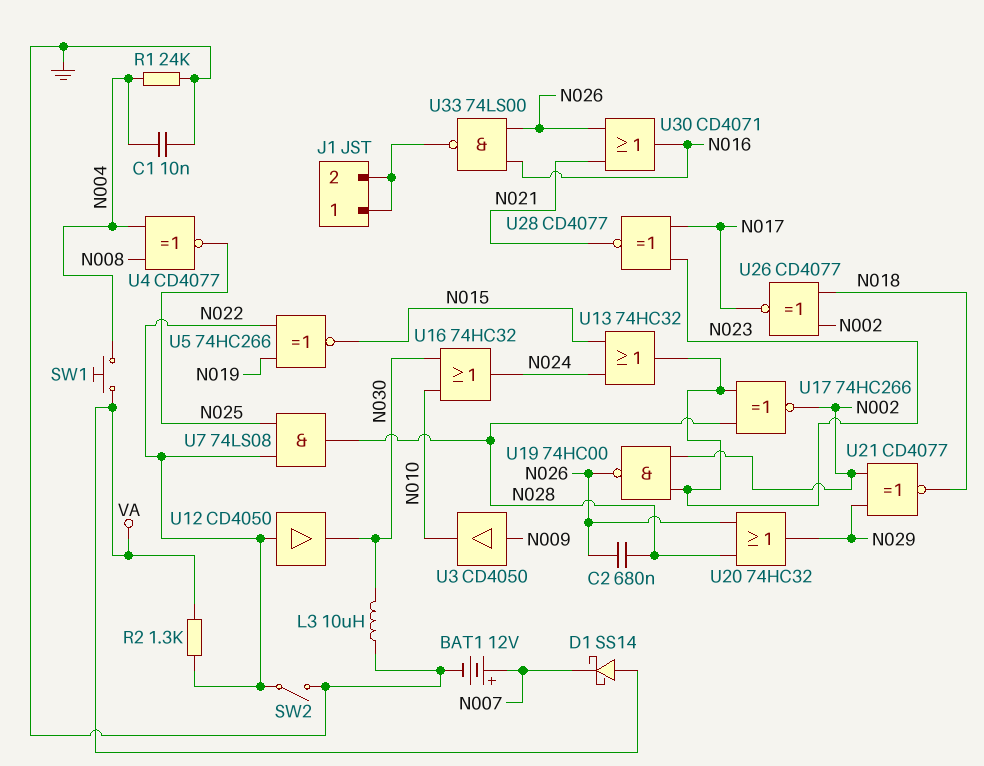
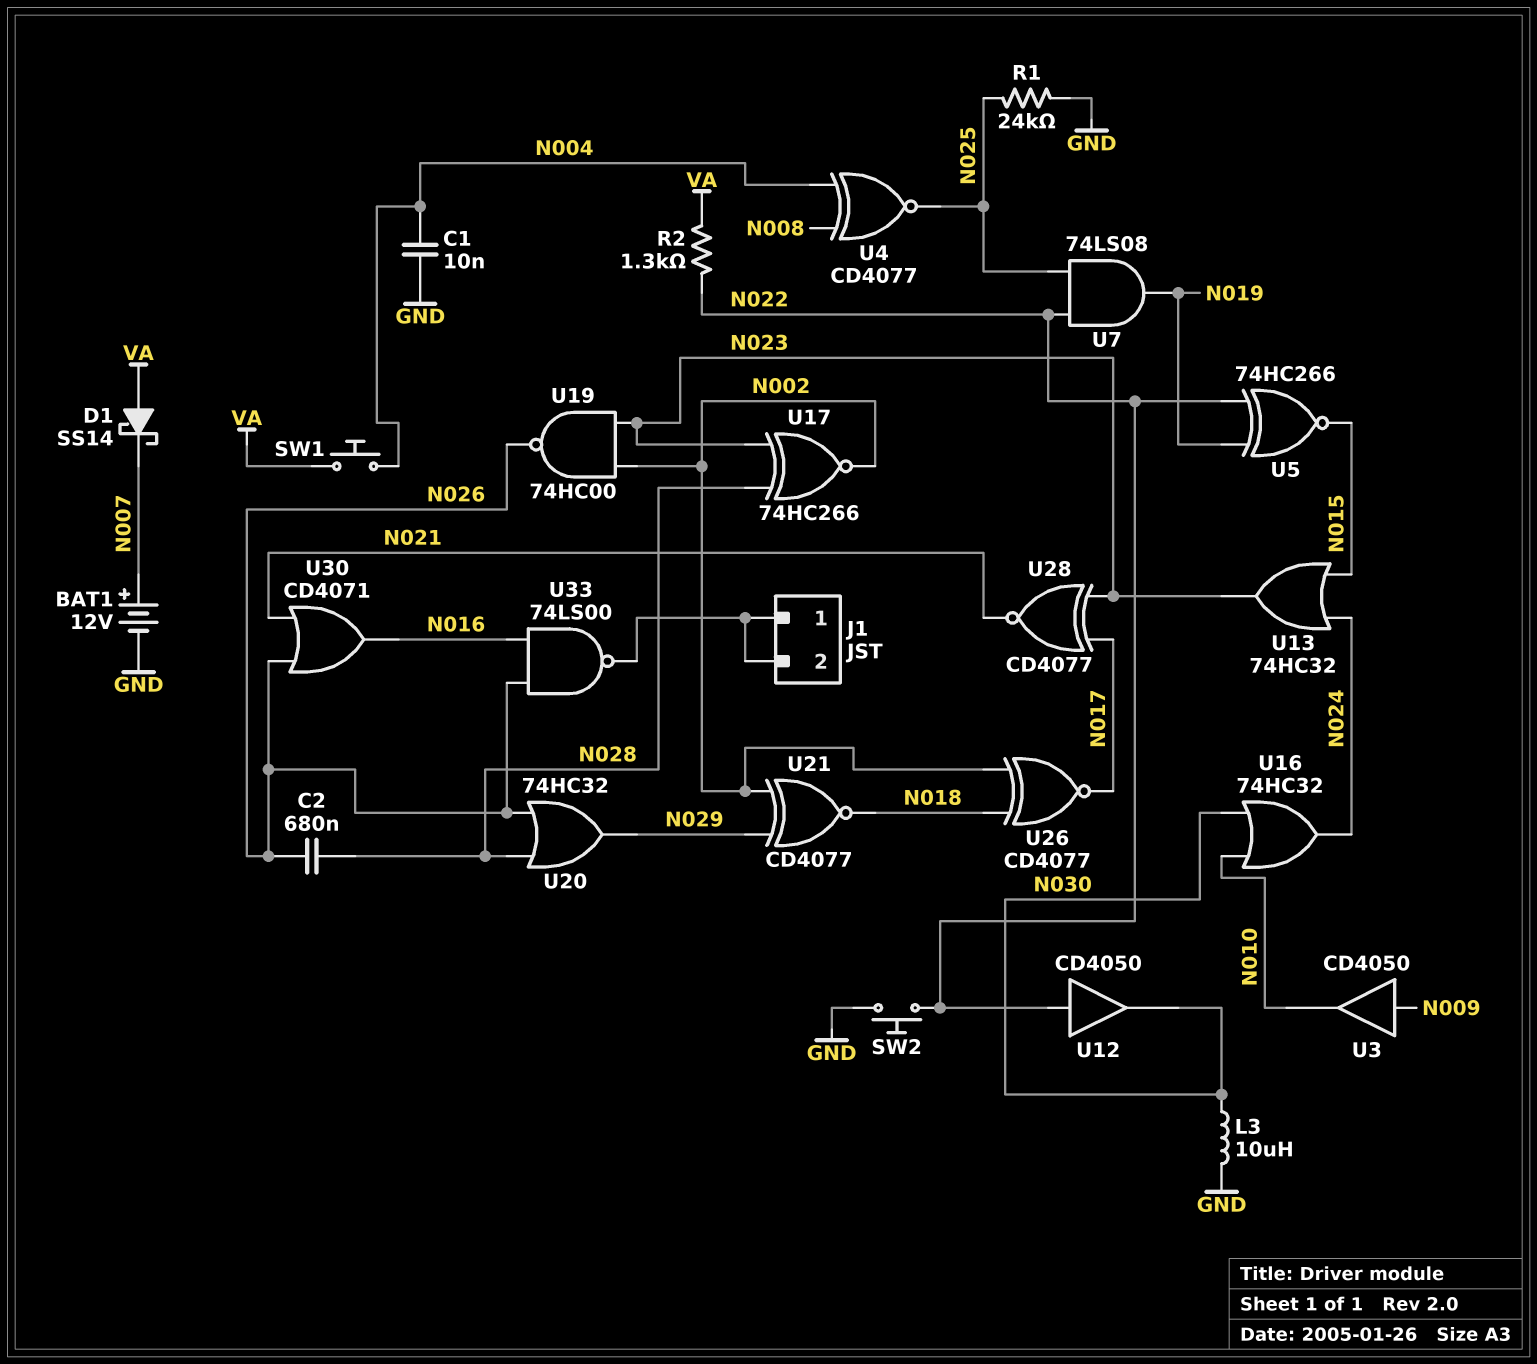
R1: 24k (GND, N004) -> 24k (GND, N025)
SW2: switch (GND, N022) -> button (GND, N022)
U7: AND 74LS08 (in N022, in N025, out N028) -> AND 74LS08 (in N022, in N025, out N019)

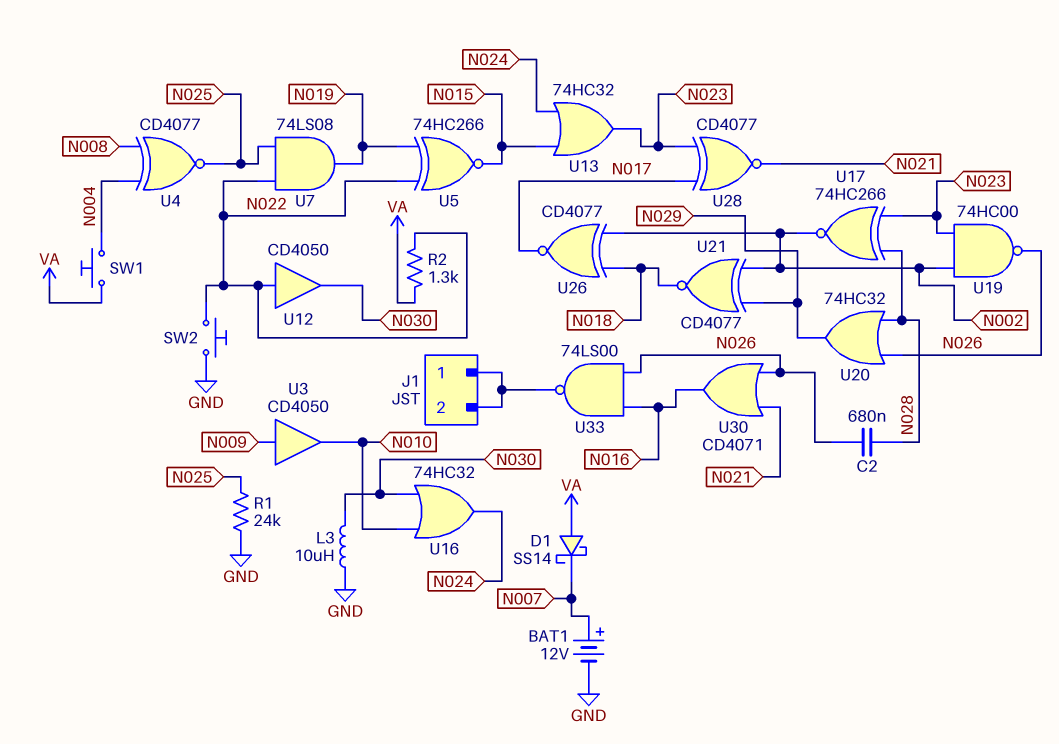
C1: 10nF (GND, N004) -> none

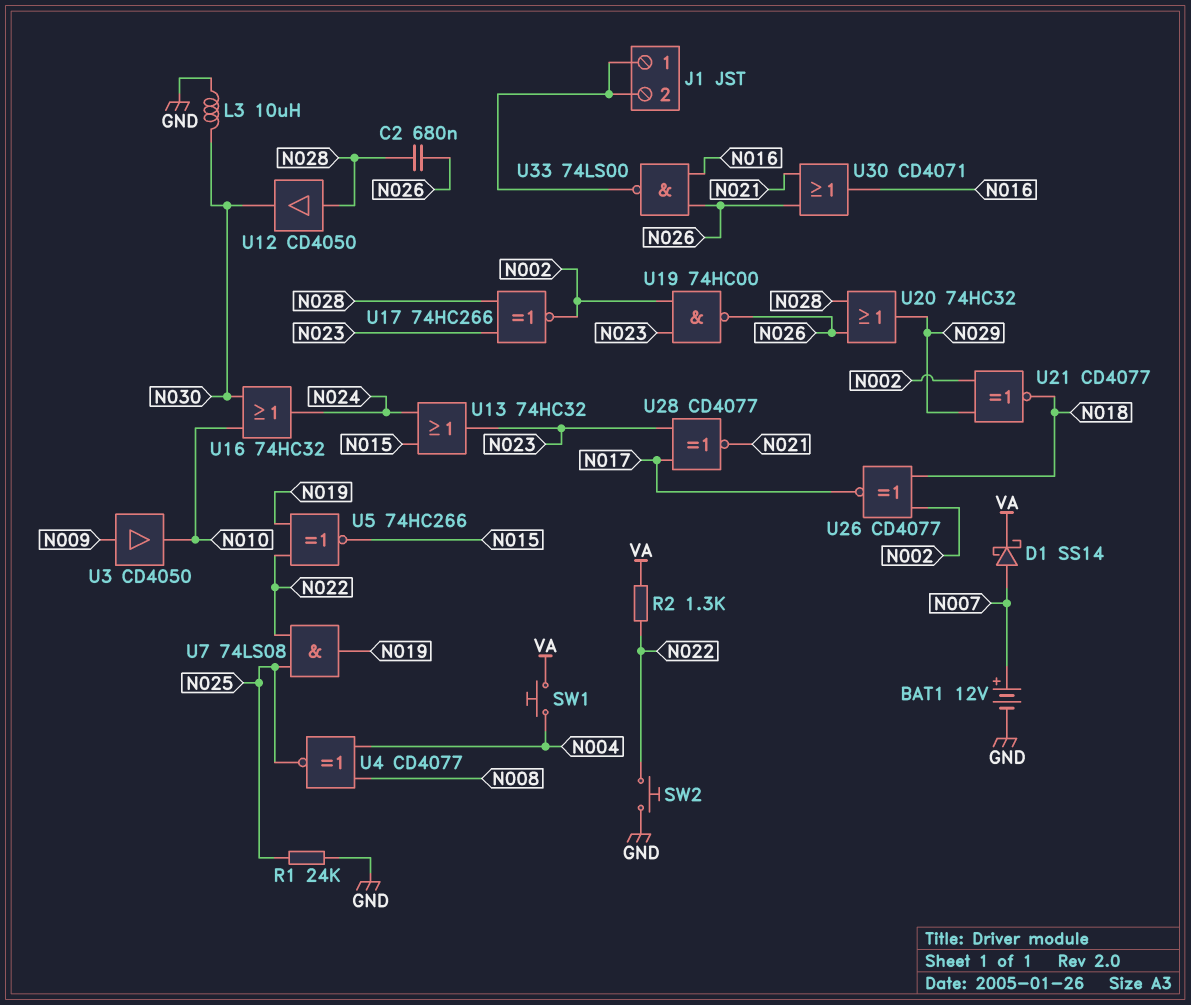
D1: schottky SS14 (A VA, K N007) -> schottky SS14 (A N007, K VA)
U12: buffer CD4050 (in N022, out N030) -> buffer CD4050 (in N028, out N030)

